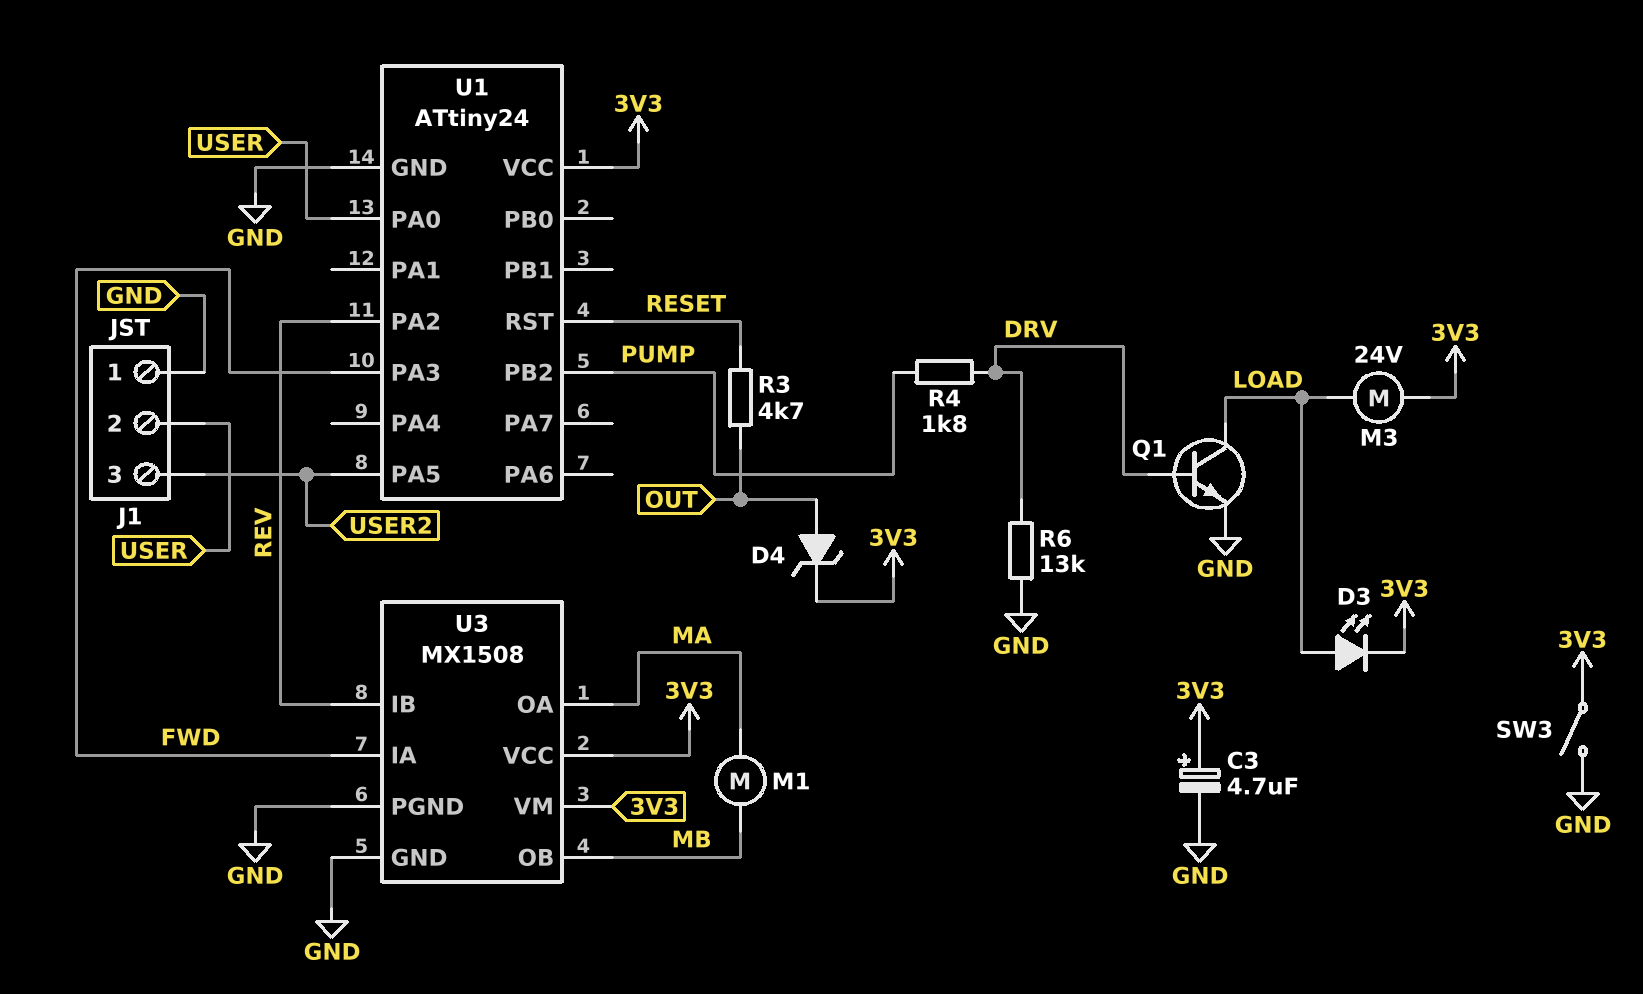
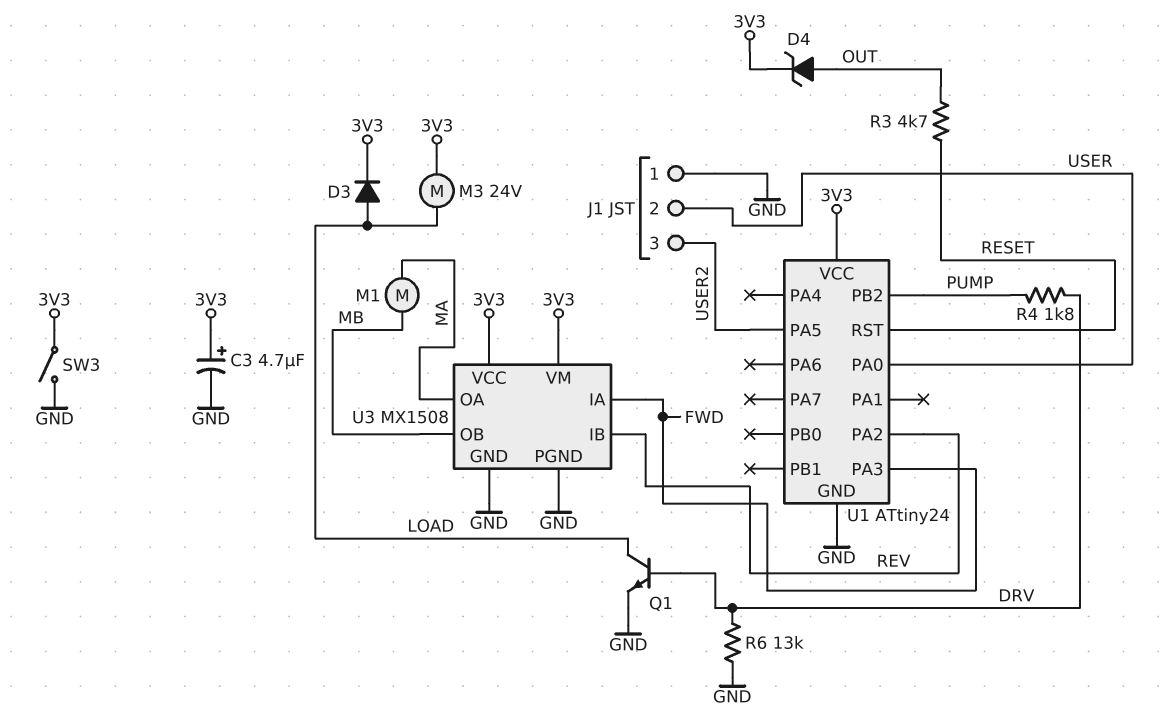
D3: LED (A LOAD, K 3V3) -> diode (A LOAD, K 3V3)

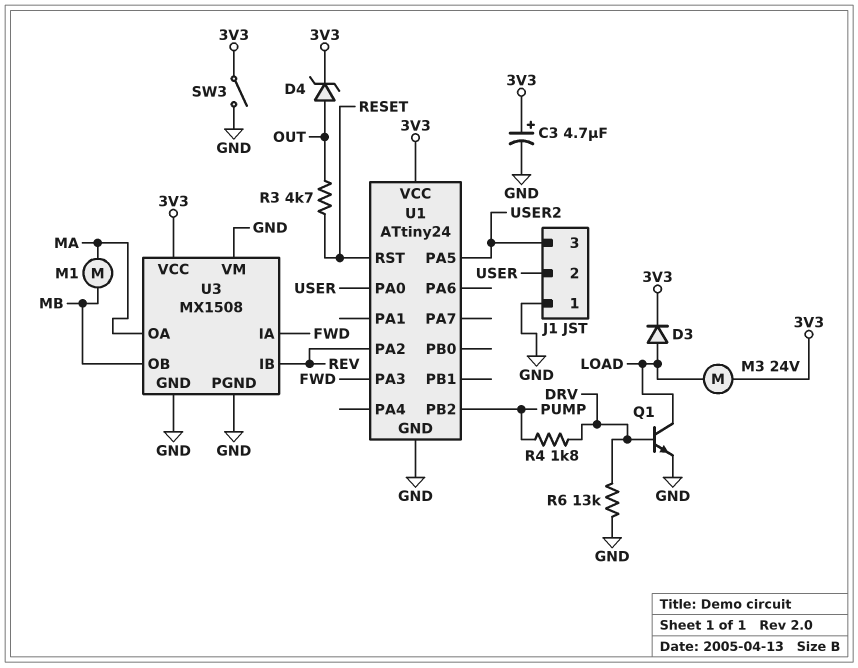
U3 pin VM: 3V3 -> GND

